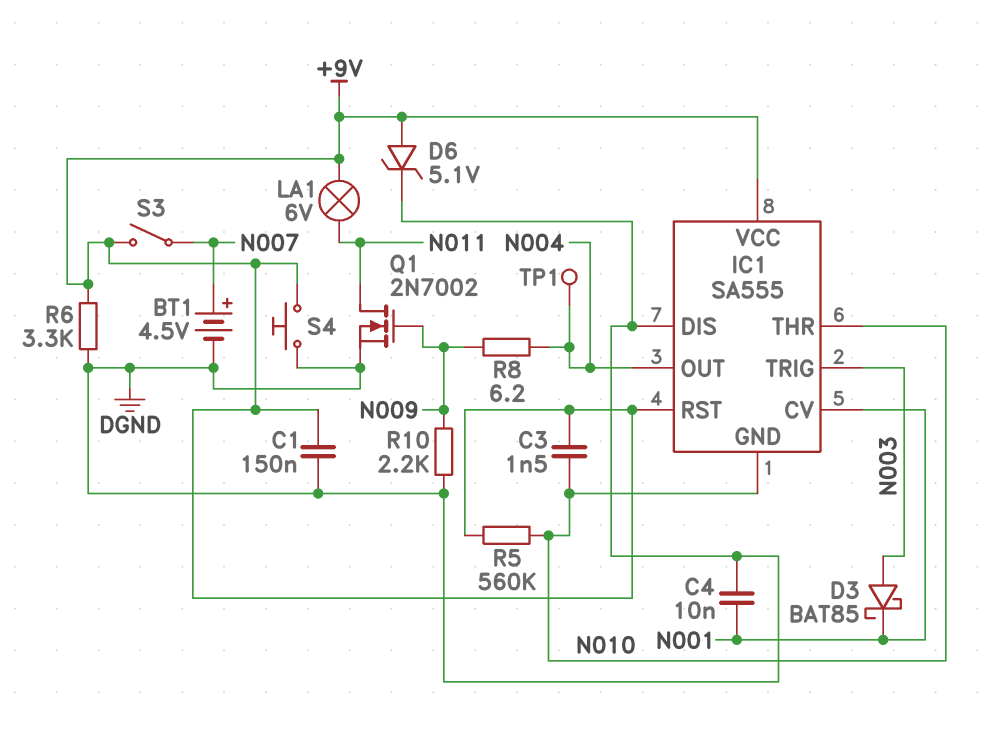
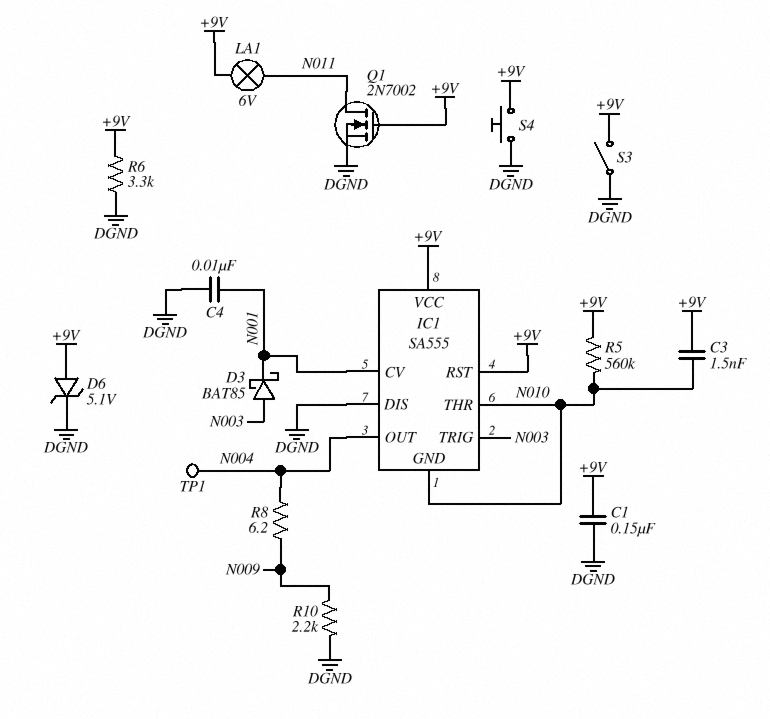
BT1: 4.5V (plus N007, minus DGND) -> none
Q1: NMOS 2N7002 (G N009, D N011, S DGND) -> NMOS 2N7002 (G +9V, D N011, S DGND)
S3: switch (+9V, N007) -> switch (+9V, DGND)

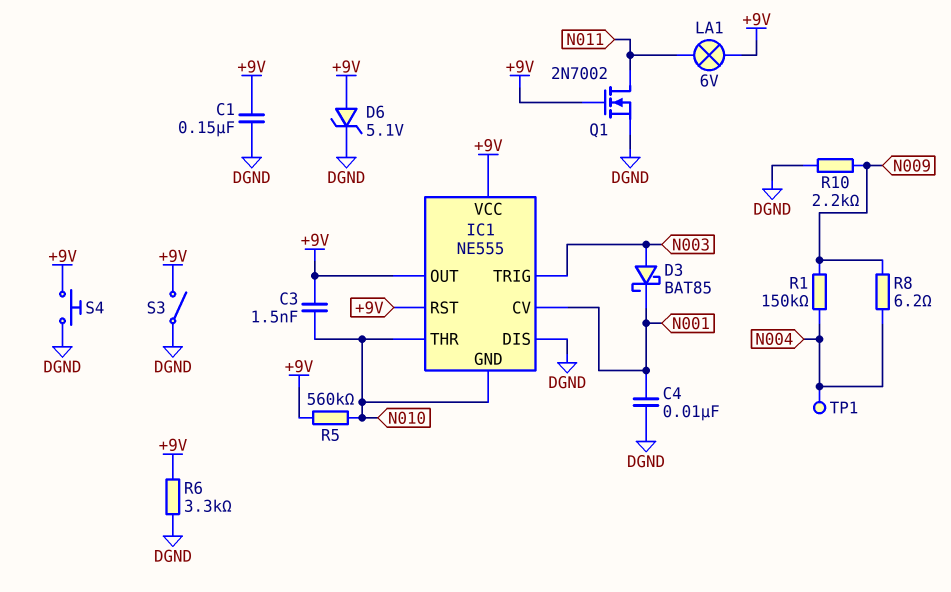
IC1: SA555 -> NE555
IC1 pin OUT: N004 -> +9V
R1: none -> 150k (N004, N009)

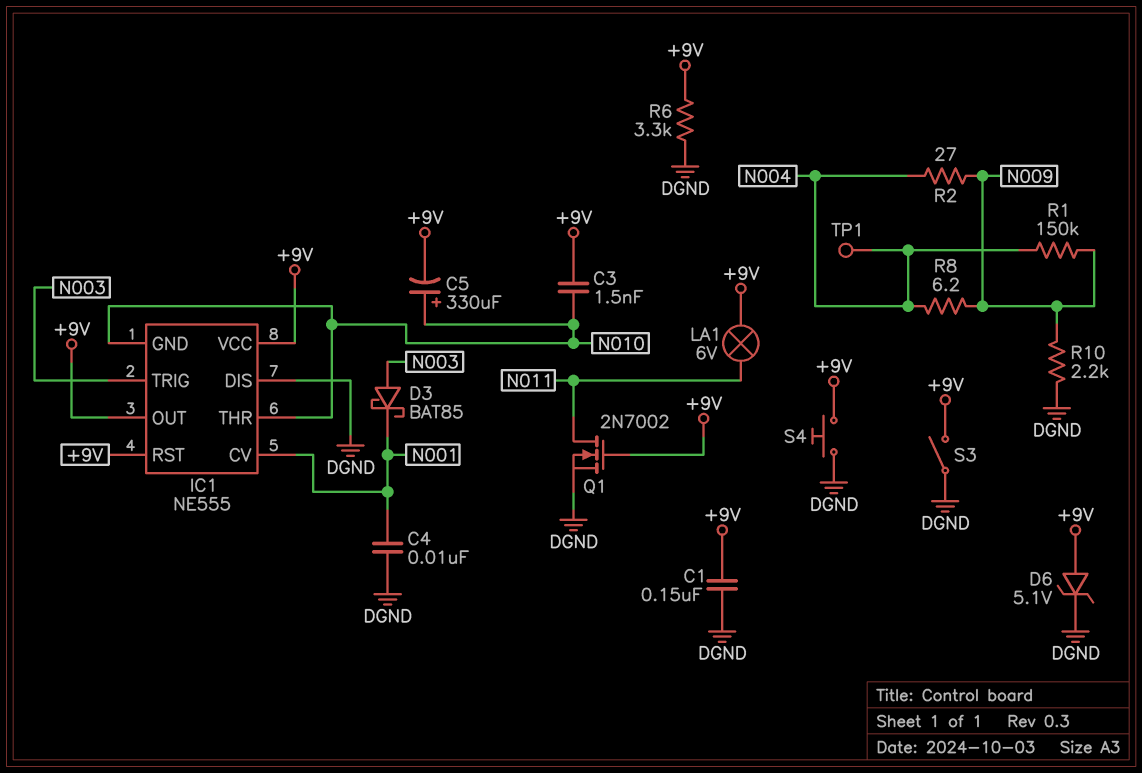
C5: none -> 330uF (plus N010, minus +9V)
R2: none -> 27 (N004, N009)
R5: 560k (+9V, N010) -> none

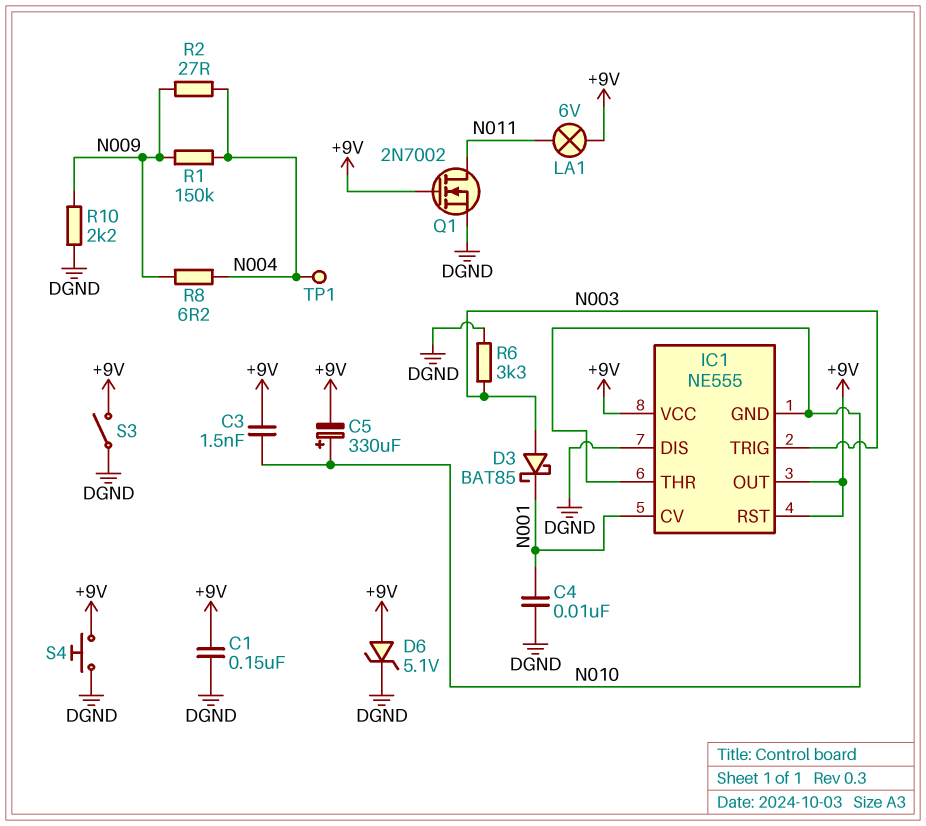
R6: 3.3k (+9V, DGND) -> 3.3k (DGND, N003)

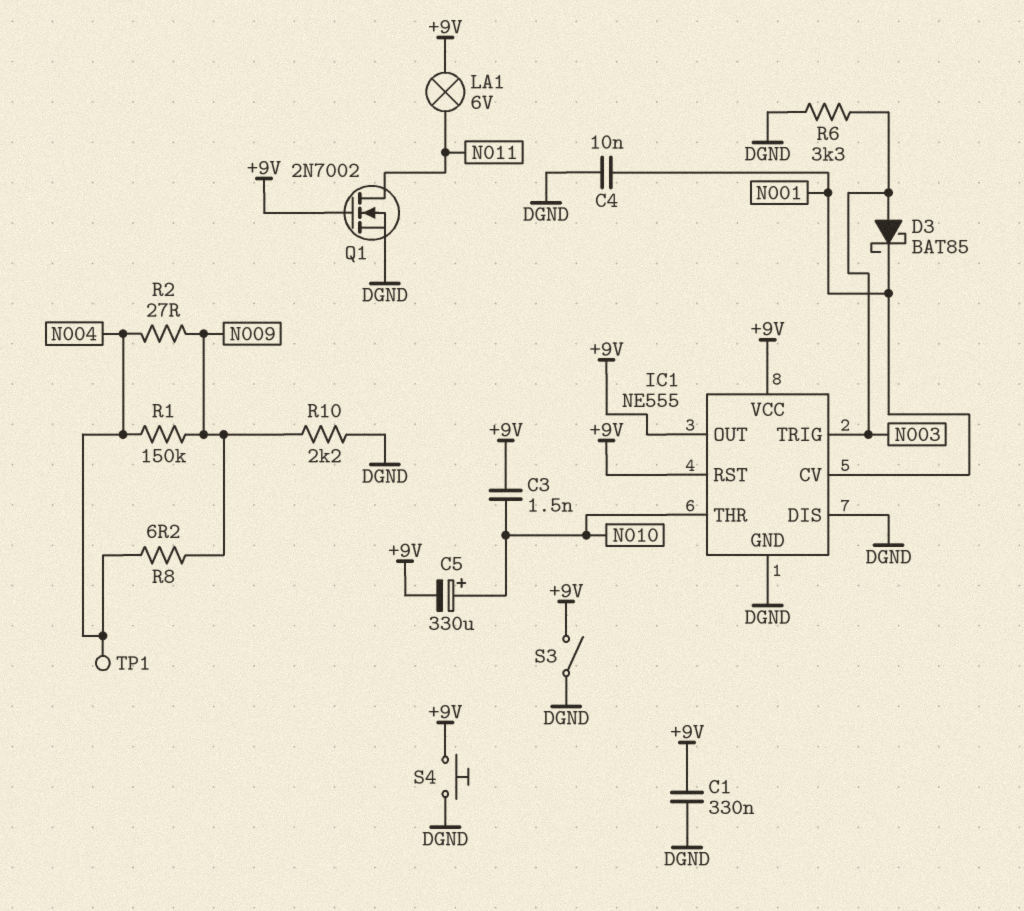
C1: 150nF (+9V, DGND) -> 330nF (+9V, DGND)
D6: zener 5.1V (A +9V, K DGND) -> none
IC1 pin GND: N010 -> DGND

